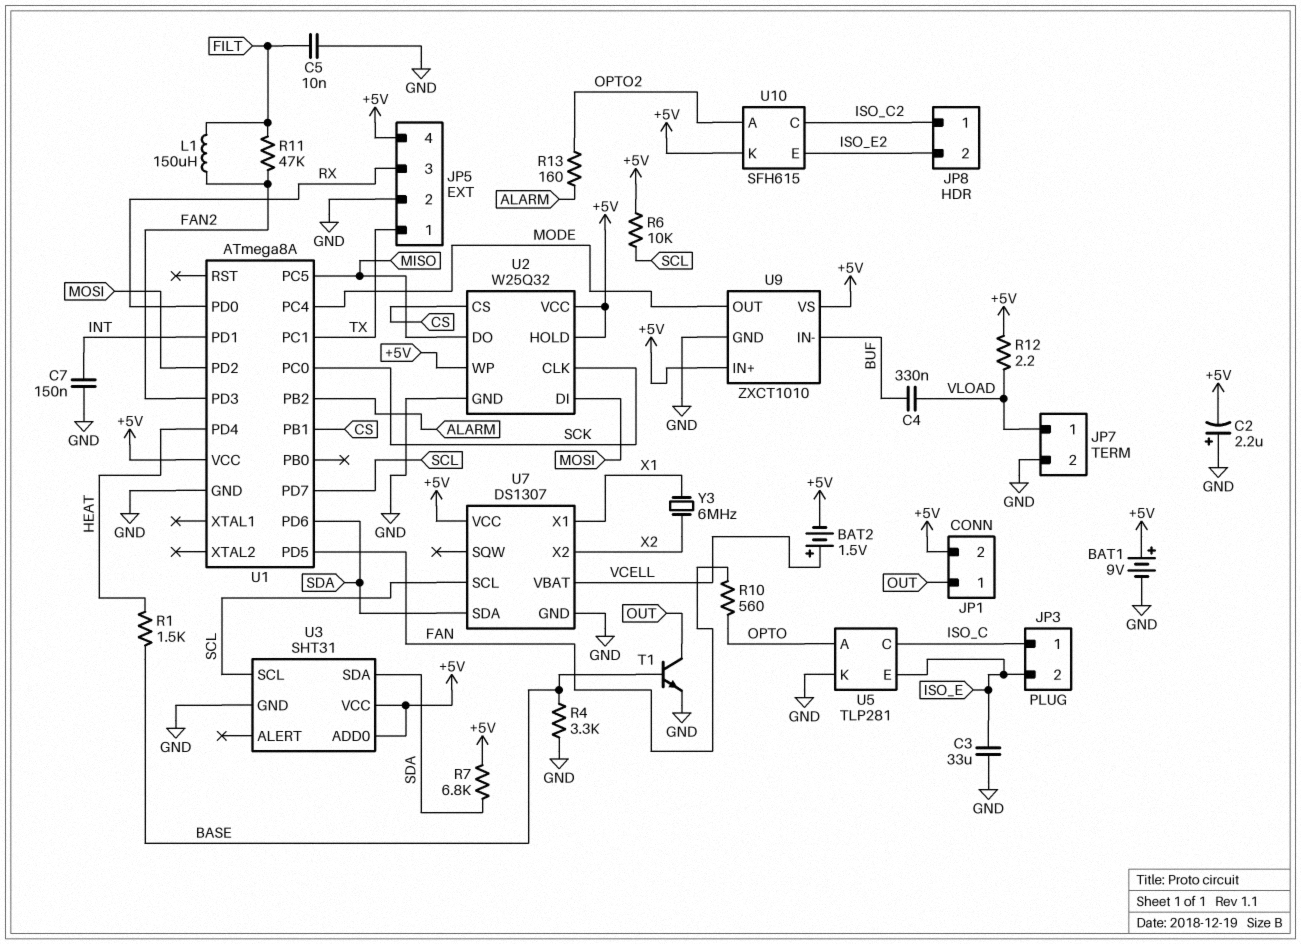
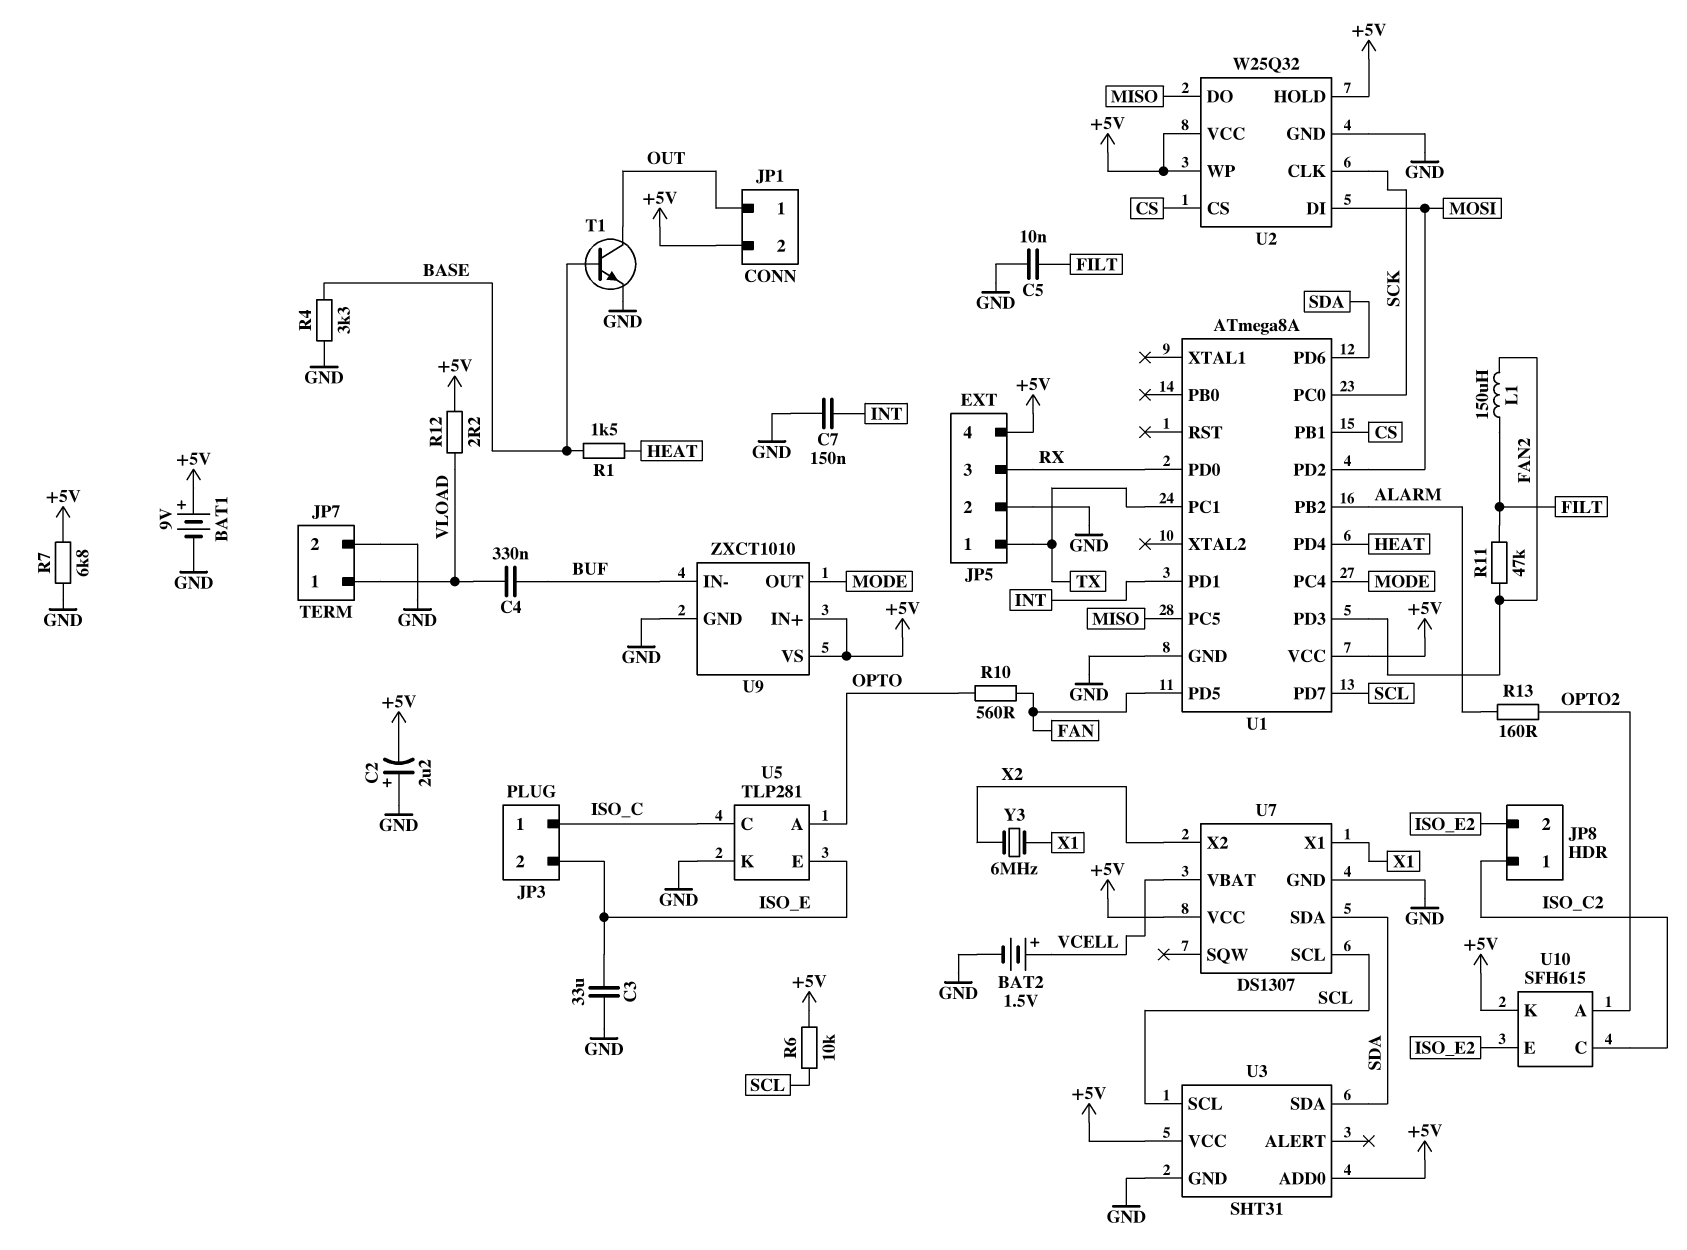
BAT2: 1.5V (plus VCELL, minus +5V) -> 1.5V (plus VCELL, minus GND)
R7: 6.8k (+5V, SDA) -> 6.8k (+5V, GND)

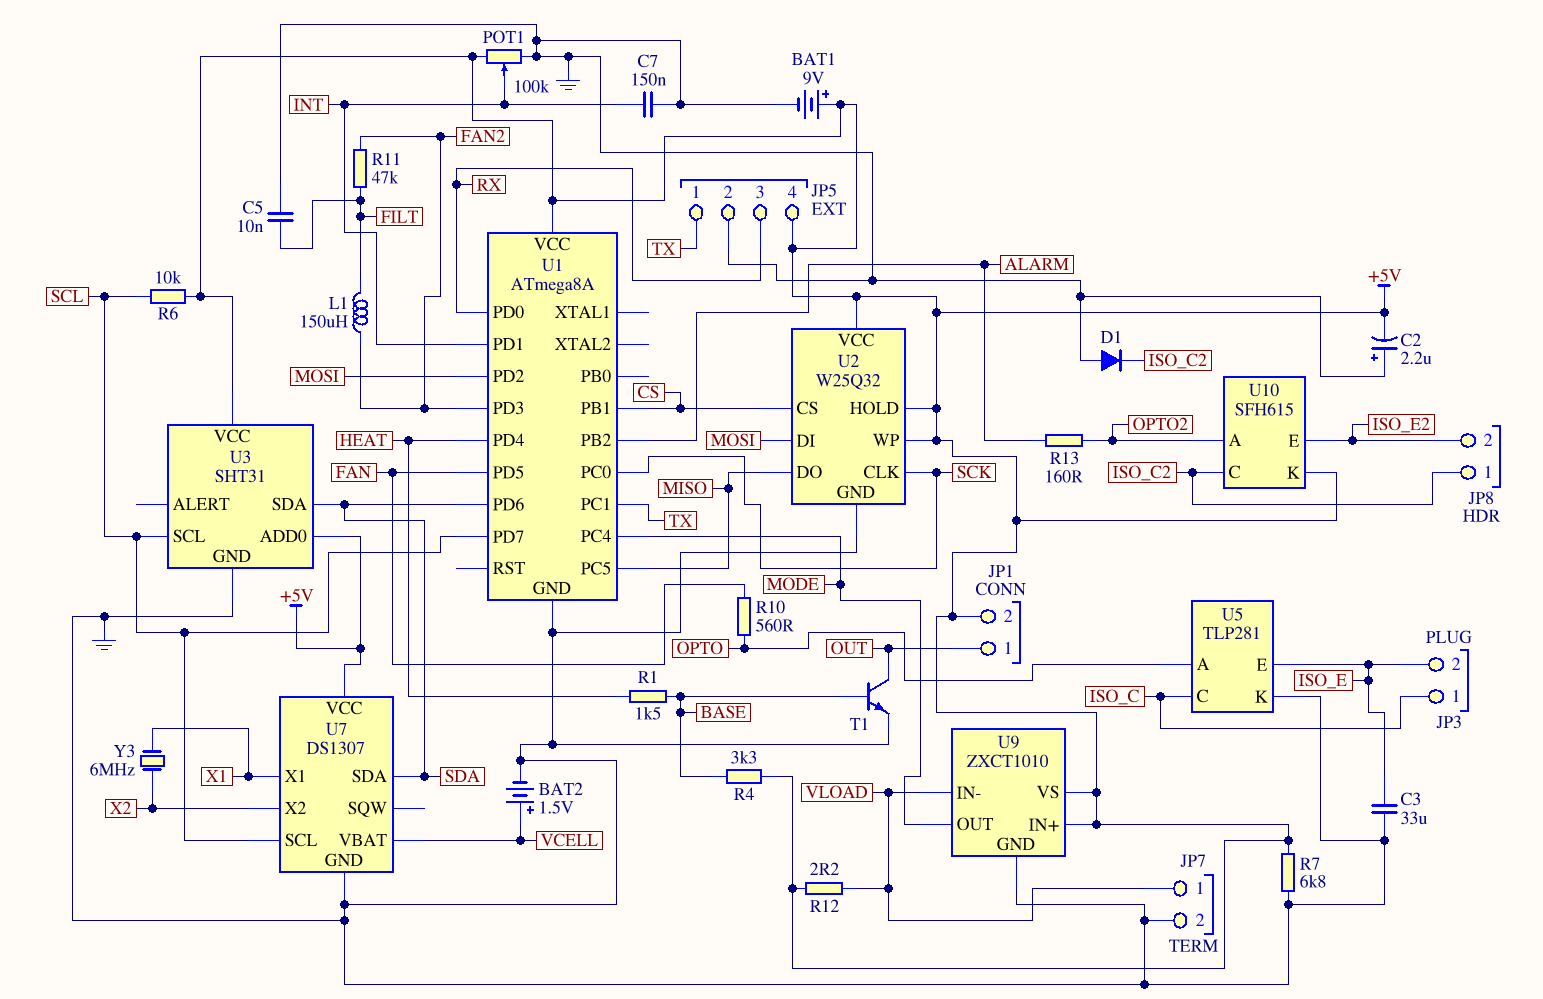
C4: 330nF (BUF, VLOAD) -> none
D1: none -> diode (A GND, K ISO_C2)
POT1: none -> 100k (+5V, GND, wiper INT)
R4: 3.3k (BASE, GND) -> 3.3k (+5V, BASE)
U9 pin IN-: BUF -> VLOAD

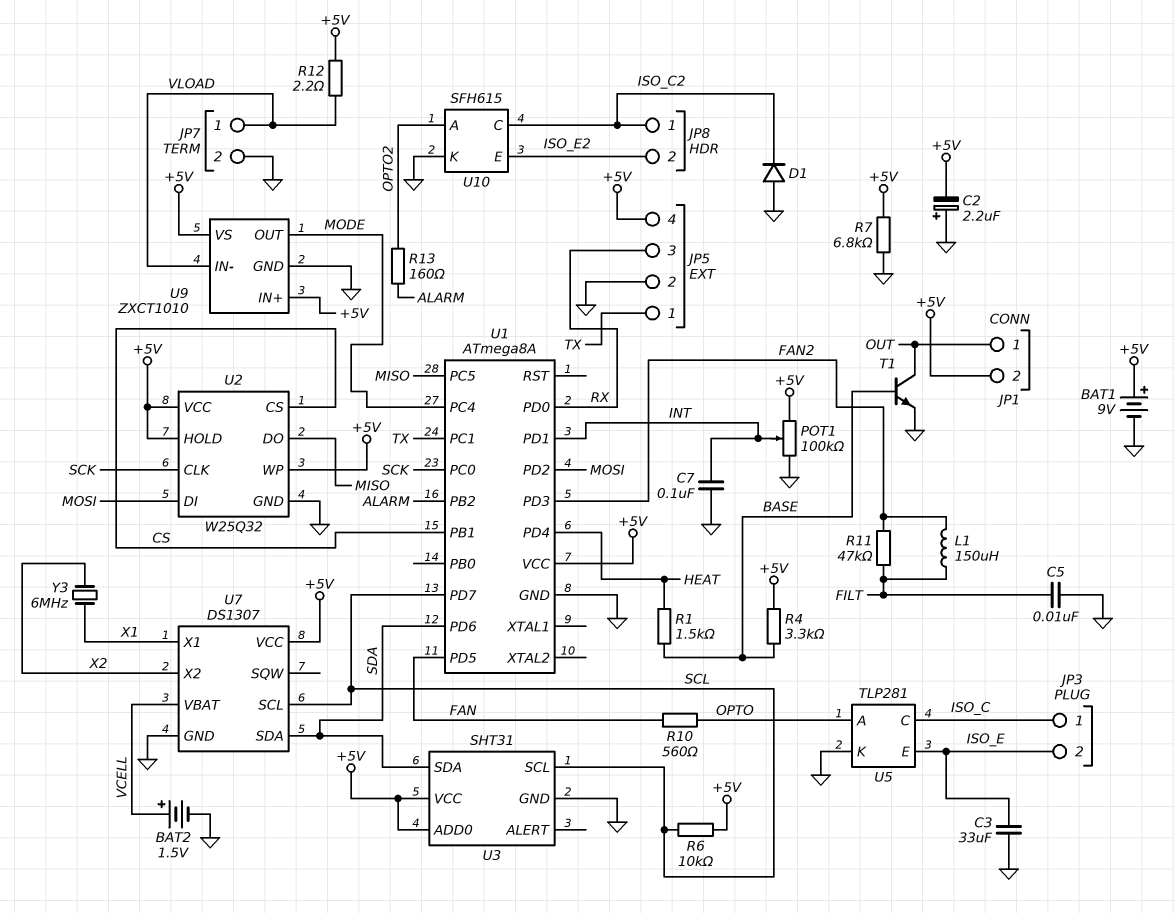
C7: 150nF (GND, INT) -> 100nF (GND, INT)
U10 pin K: +5V -> GND

